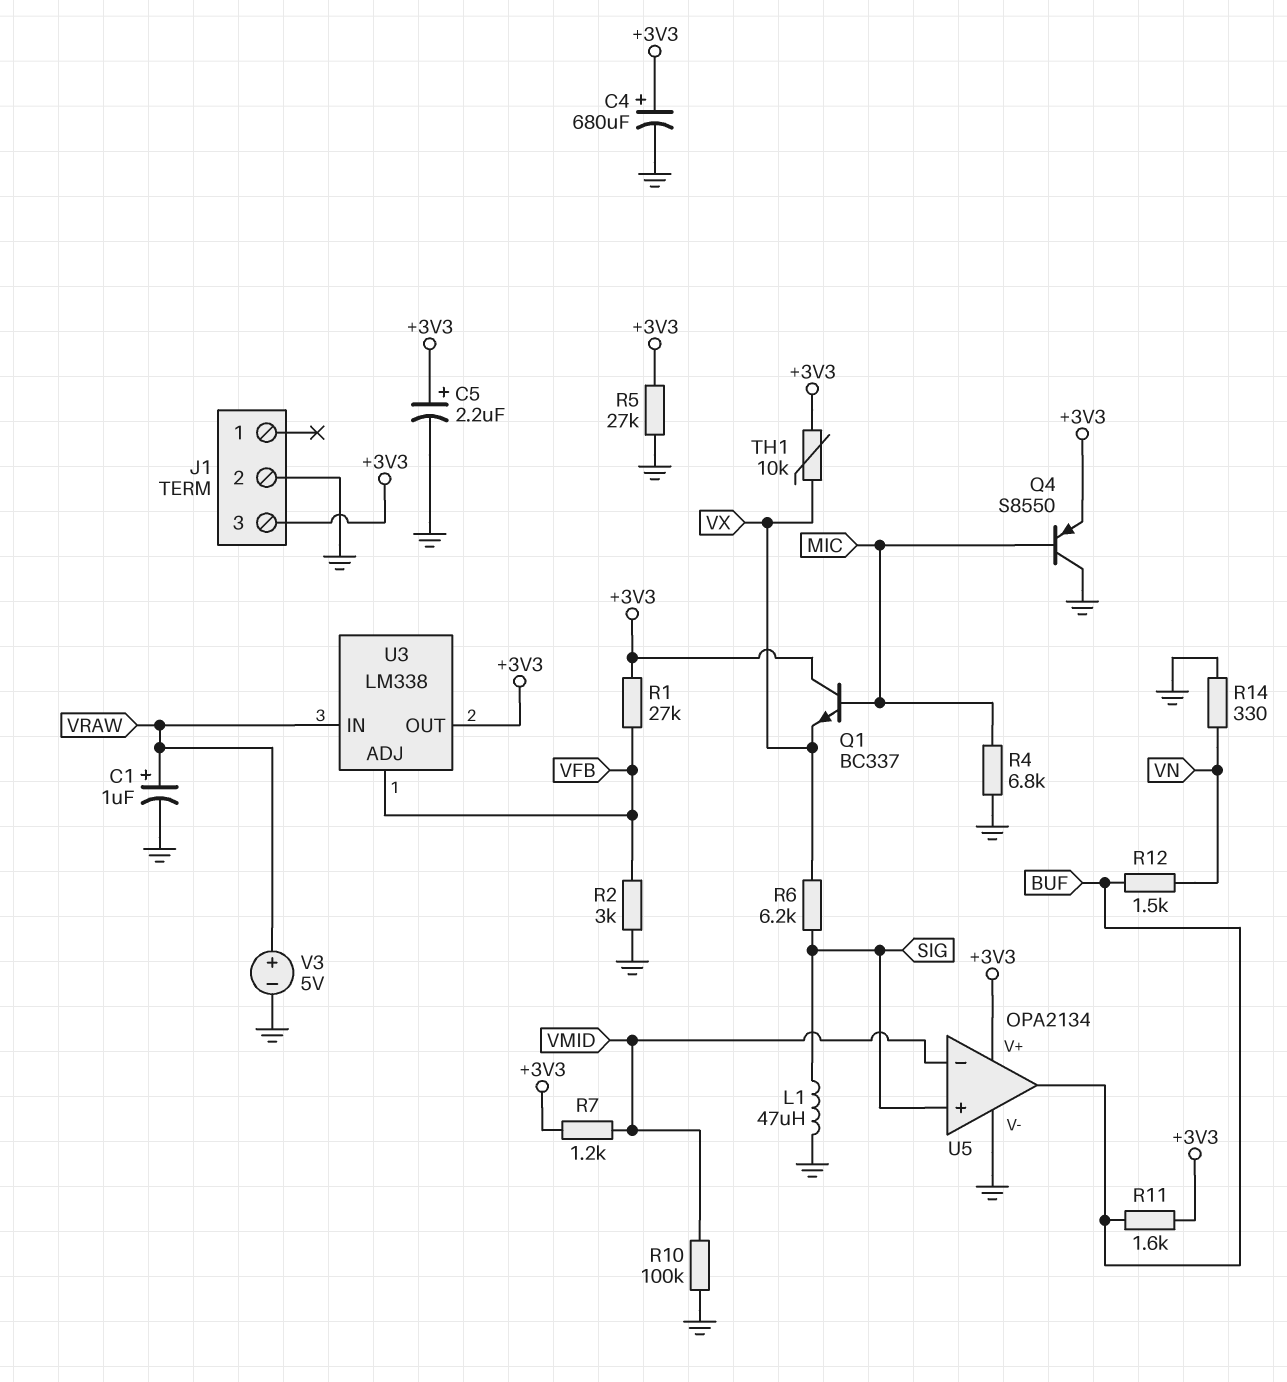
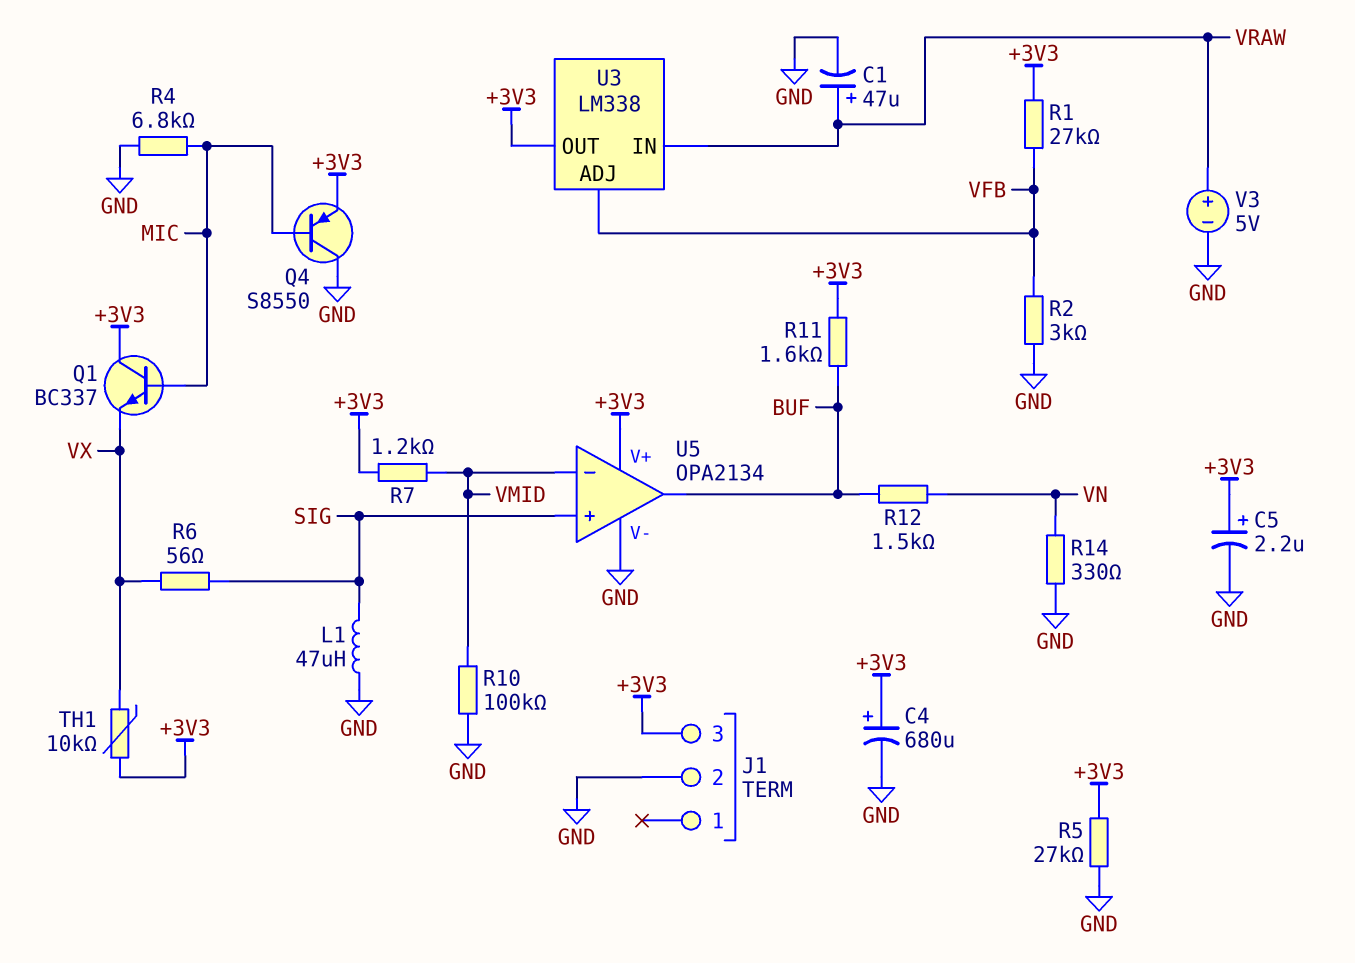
C1: 1uF (plus VRAW, minus GND) -> 47uF (plus VRAW, minus GND)
R6: 6.2k (SIG, VX) -> 56 (SIG, VX)

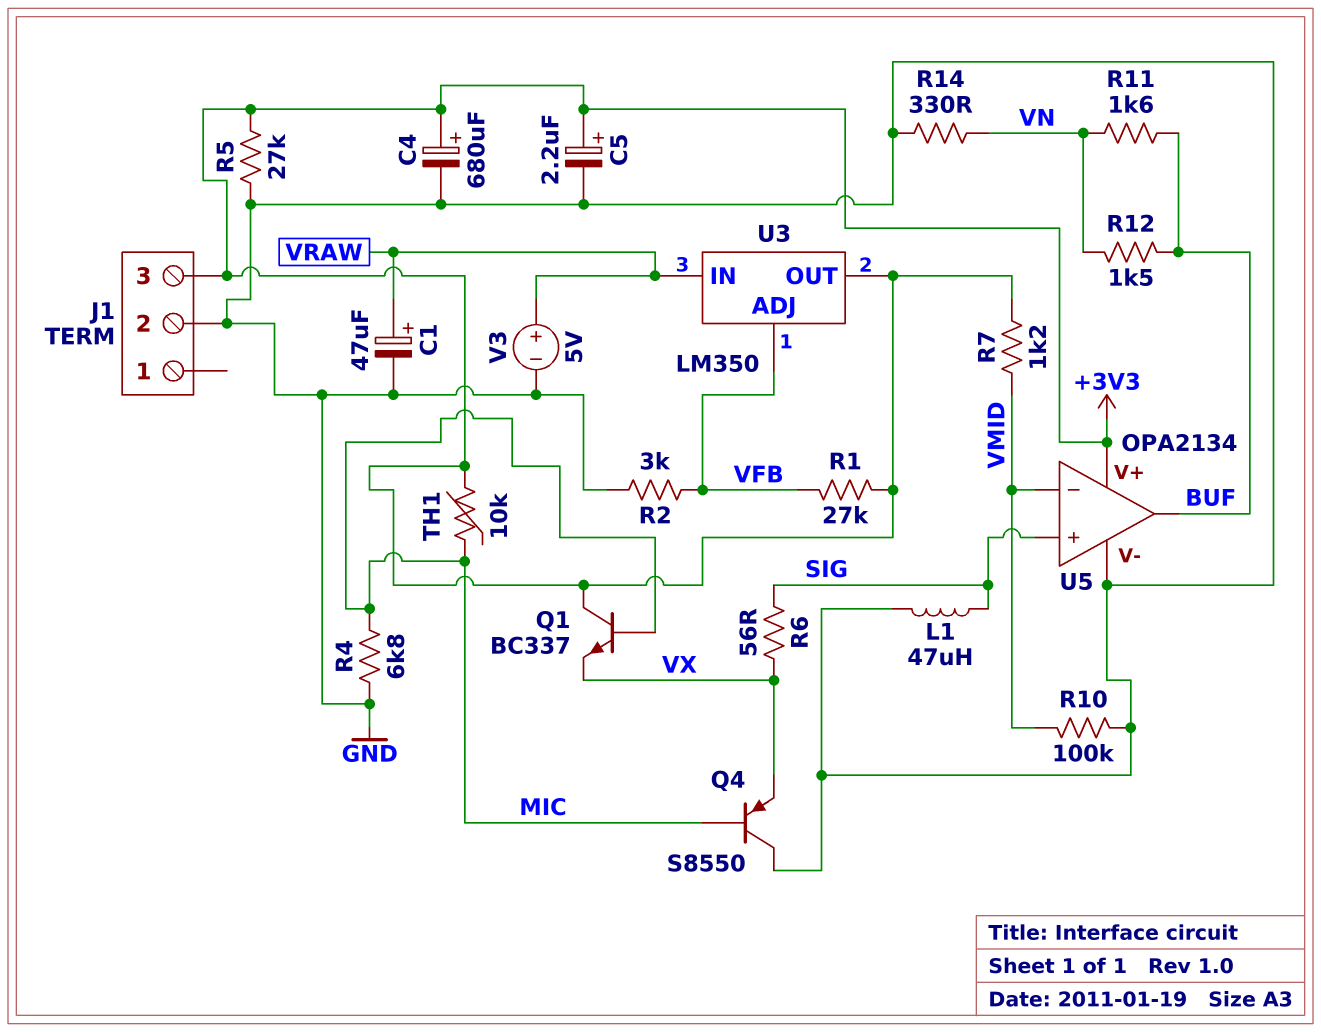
Q4: PNP S8550 (B MIC, C GND, E +3V3) -> PNP S8550 (B MIC, C GND, E VX)
R11: 1.6k (+3V3, BUF) -> 1.6k (BUF, VN)
TH1: 10k (+3V3, VX) -> 10k (+3V3, MIC)
U3: LM338 -> LM350

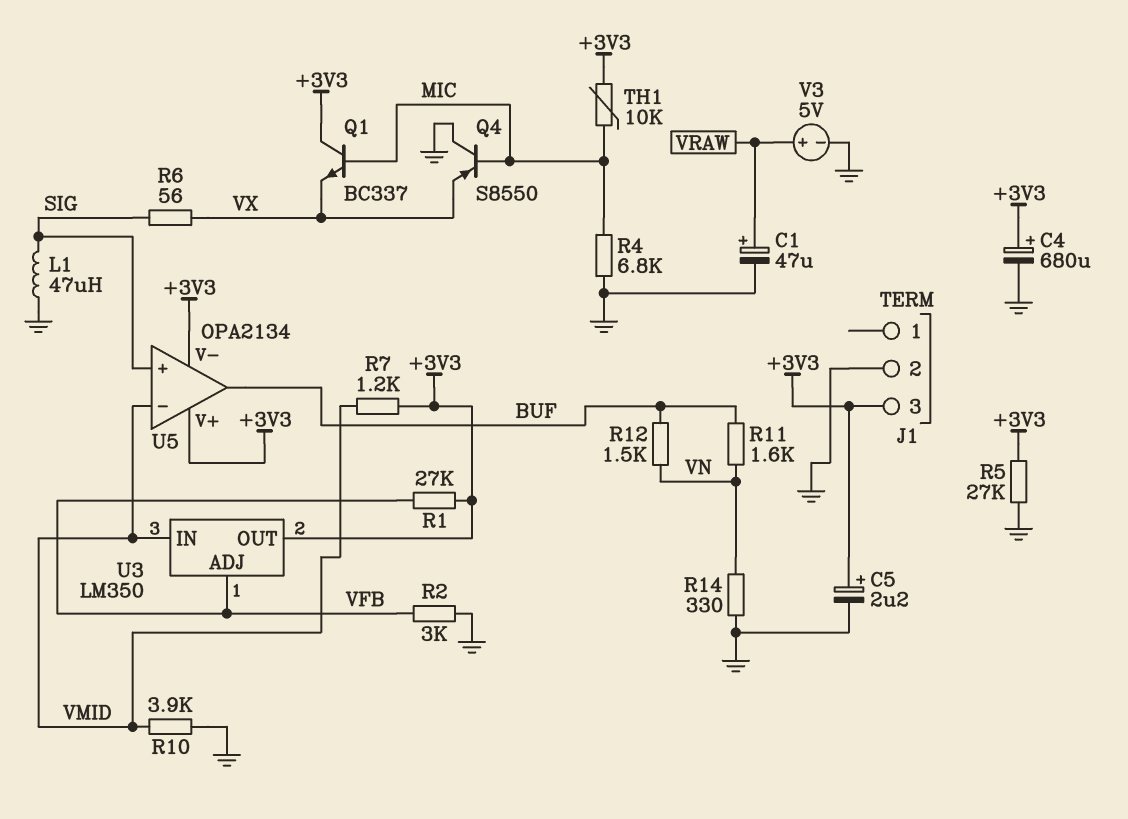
R10: 100k (GND, VMID) -> 3.9k (GND, VMID)
U3 pin IN: VRAW -> VMID
U5 pin V-: GND -> +3V3

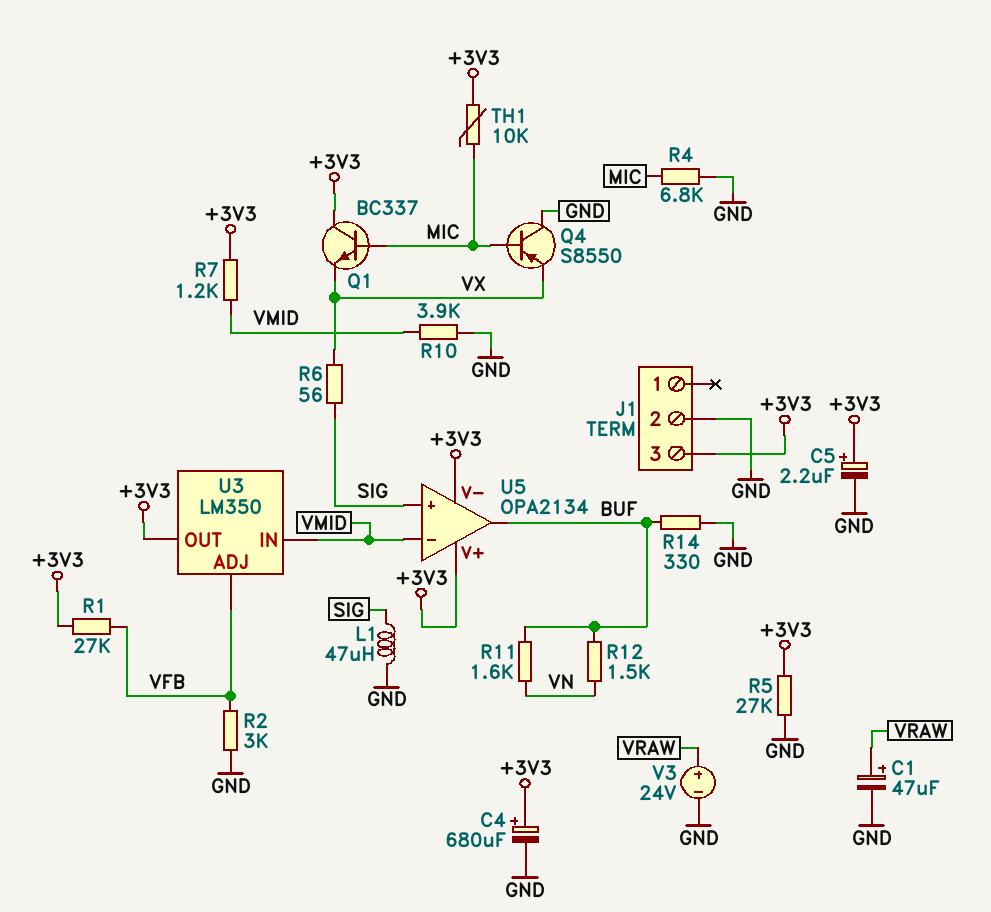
R14: 330 (GND, VN) -> 330 (BUF, GND)
V3: 5V (plus VRAW, minus GND) -> 24V (plus VRAW, minus GND)

